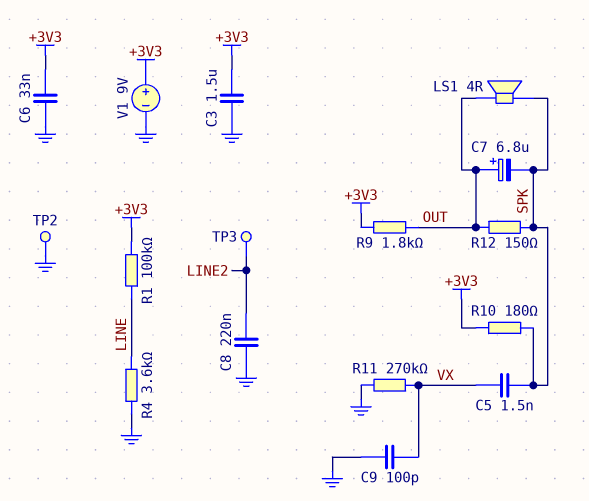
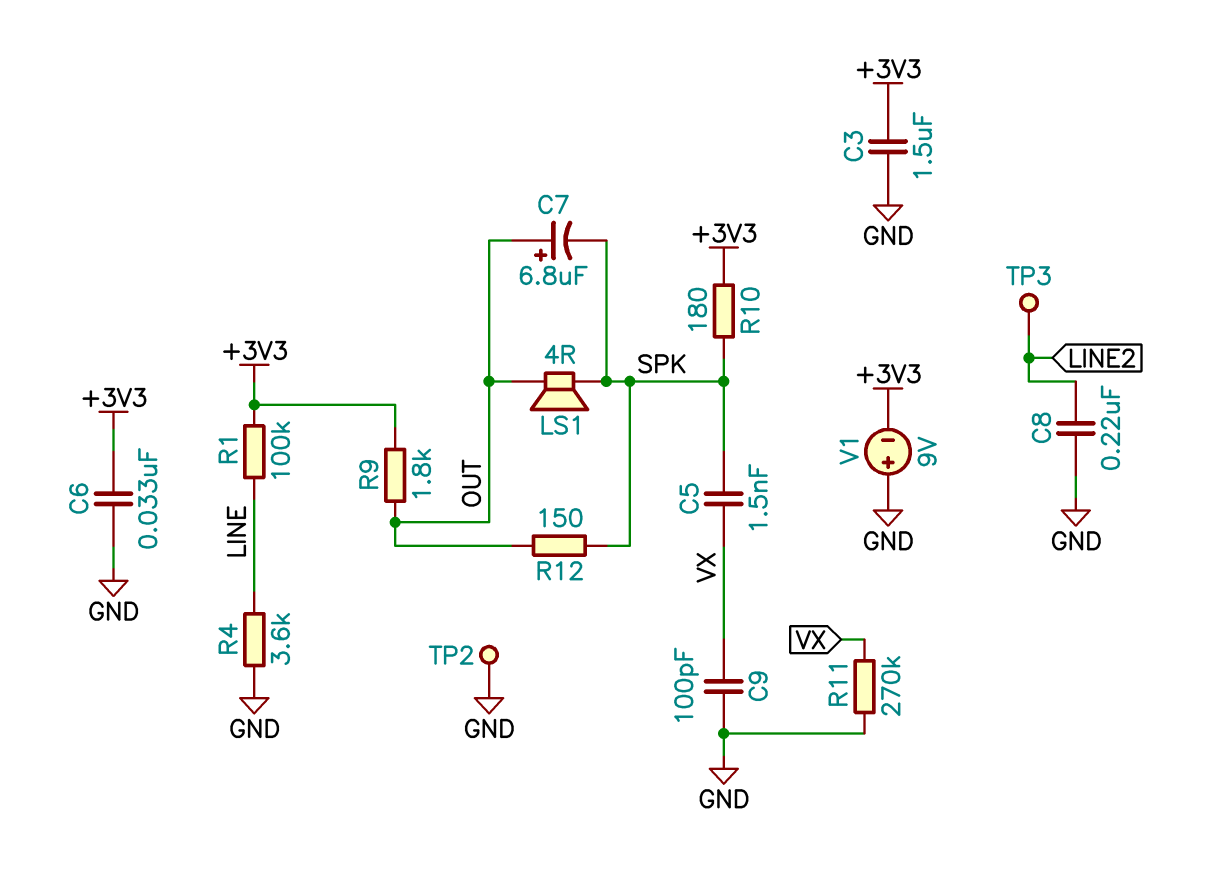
V1: 9V (plus +3V3, minus GND) -> 9V (plus GND, minus +3V3)

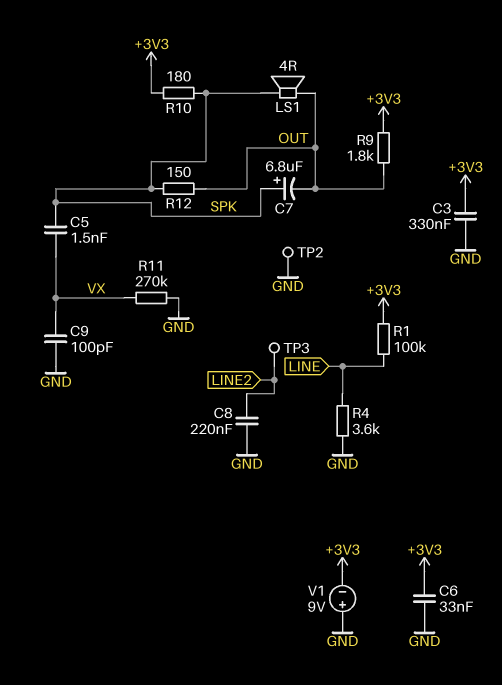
C3: 1.5uF (+3V3, GND) -> 330nF (+3V3, GND)
C7: 6.8uF (plus OUT, minus SPK) -> 6.8uF (plus SPK, minus OUT)

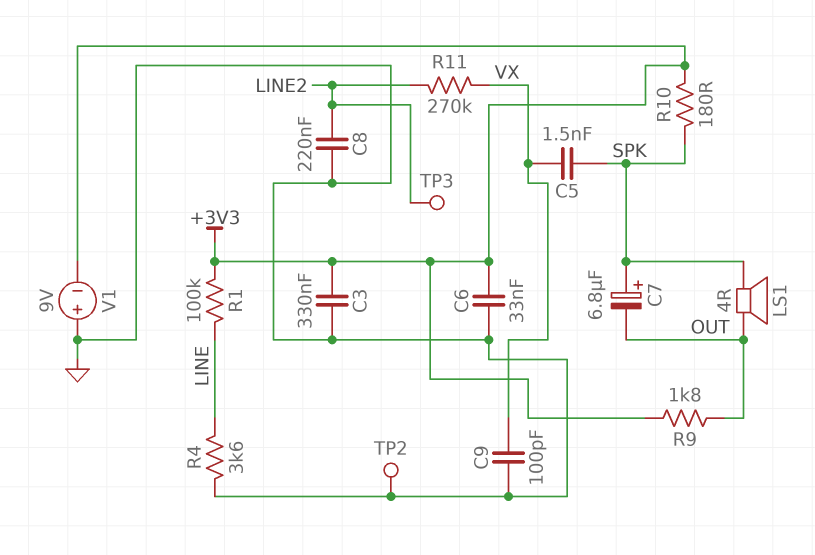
R11: 270k (GND, VX) -> 270k (LINE2, VX)
R12: 150 (OUT, SPK) -> none

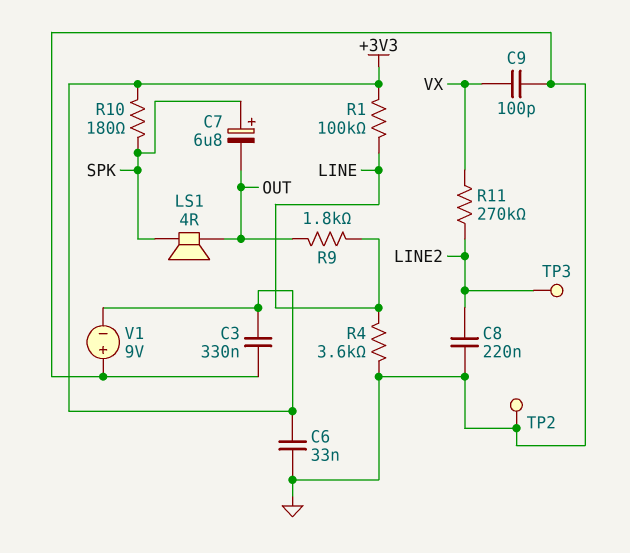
C5: 1.5nF (SPK, VX) -> none
R9: 1.8k (+3V3, OUT) -> 1.8k (LINE, OUT)

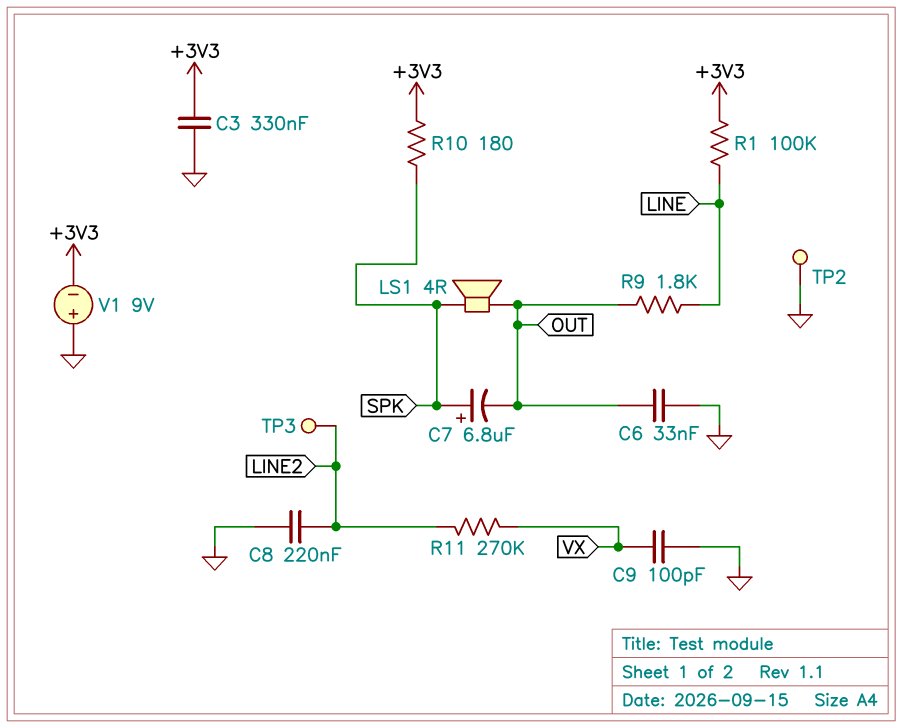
C6: 33nF (+3V3, GND) -> 33nF (GND, OUT)
R4: 3.6k (GND, LINE) -> none

